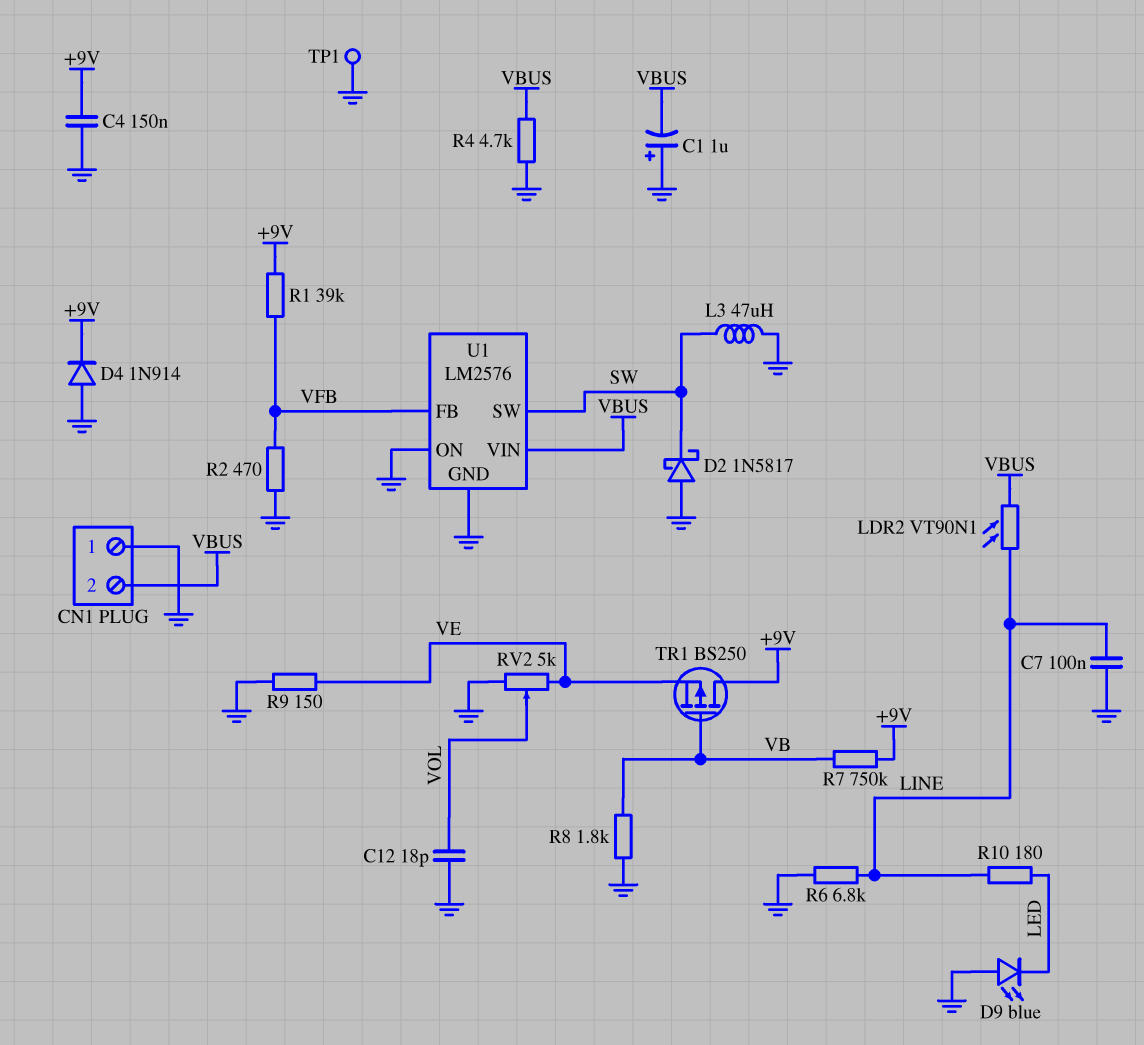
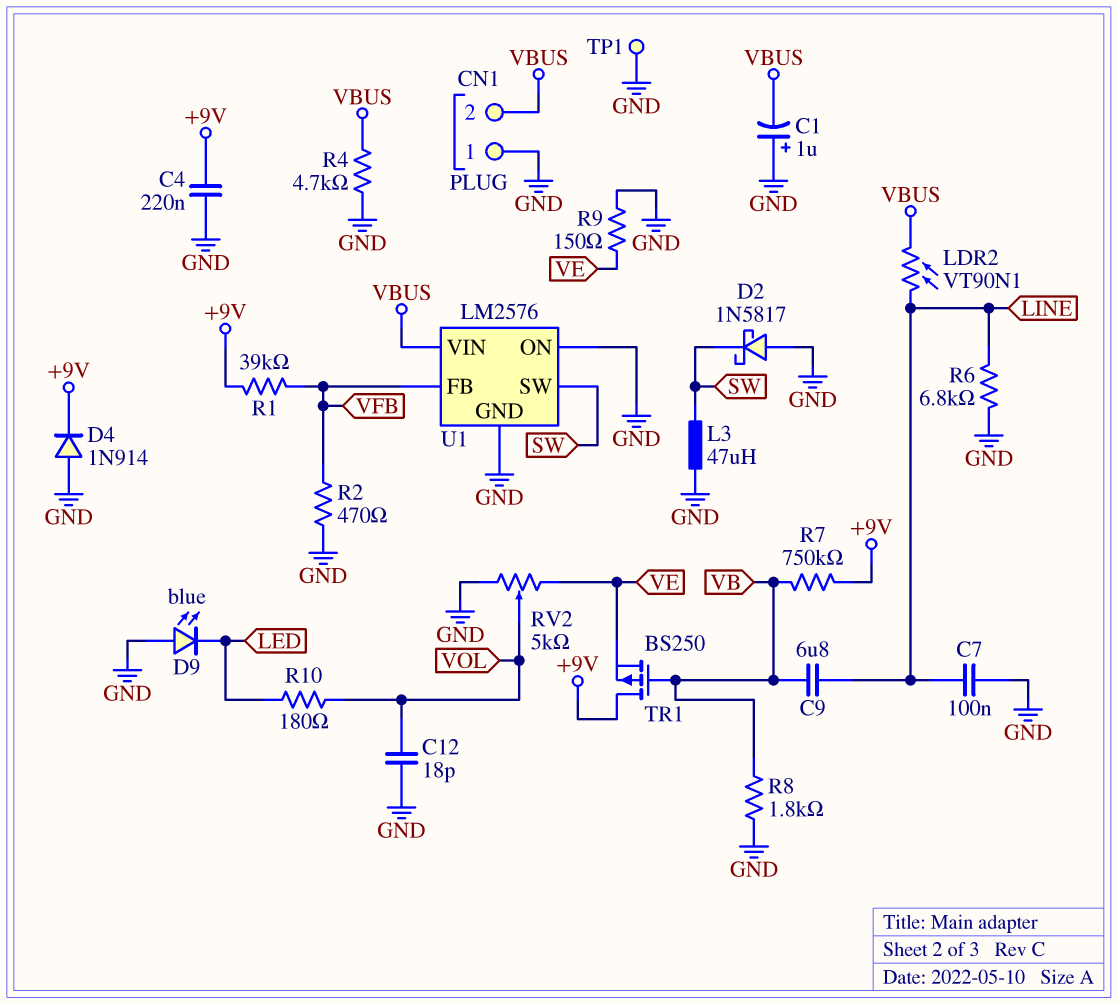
C4: 150nF (+9V, GND) -> 220nF (+9V, GND)
C9: none -> 6.8uF (LINE, VB)
R10: 180 (LED, LINE) -> 180 (LED, VOL)

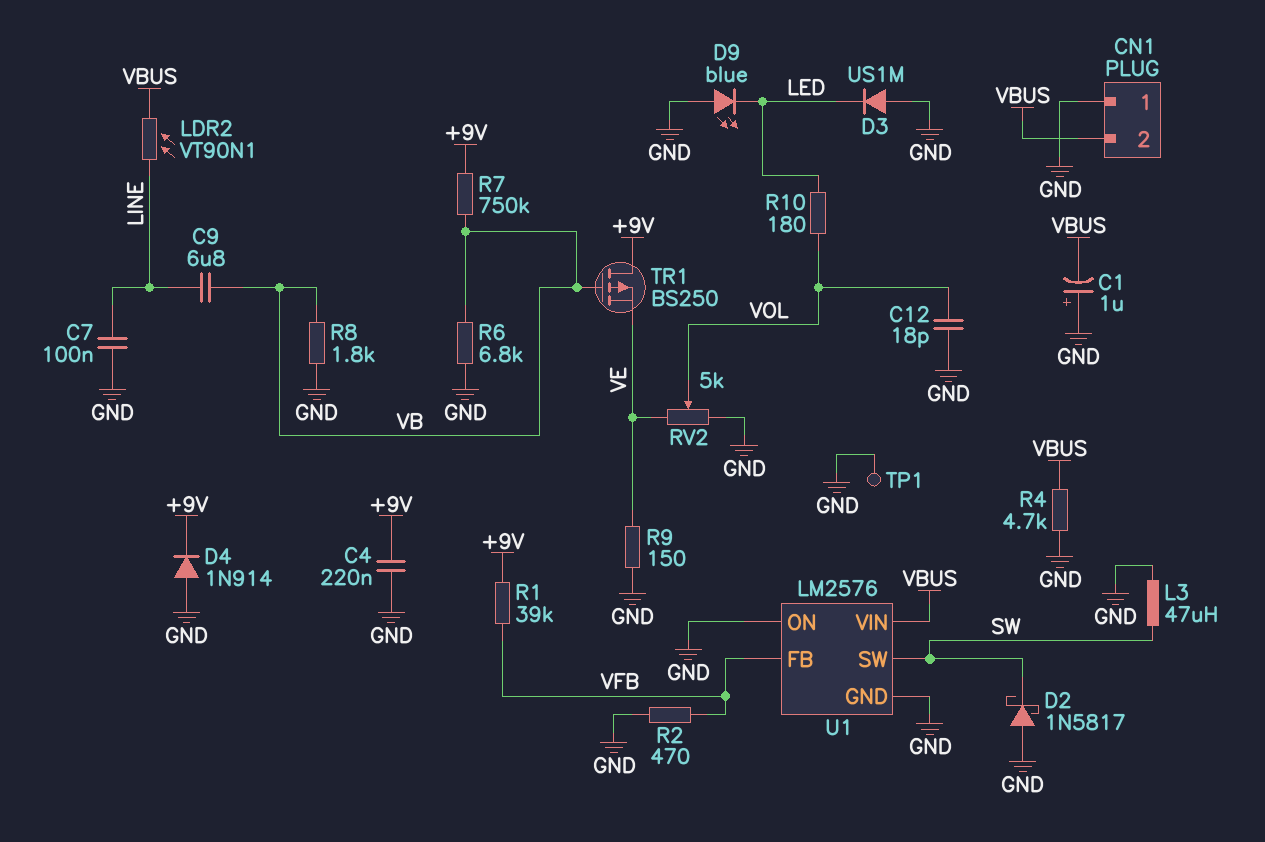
D3: none -> diode US1M (A GND, K LED)
R6: 6.8k (GND, LINE) -> 6.8k (GND, VB)

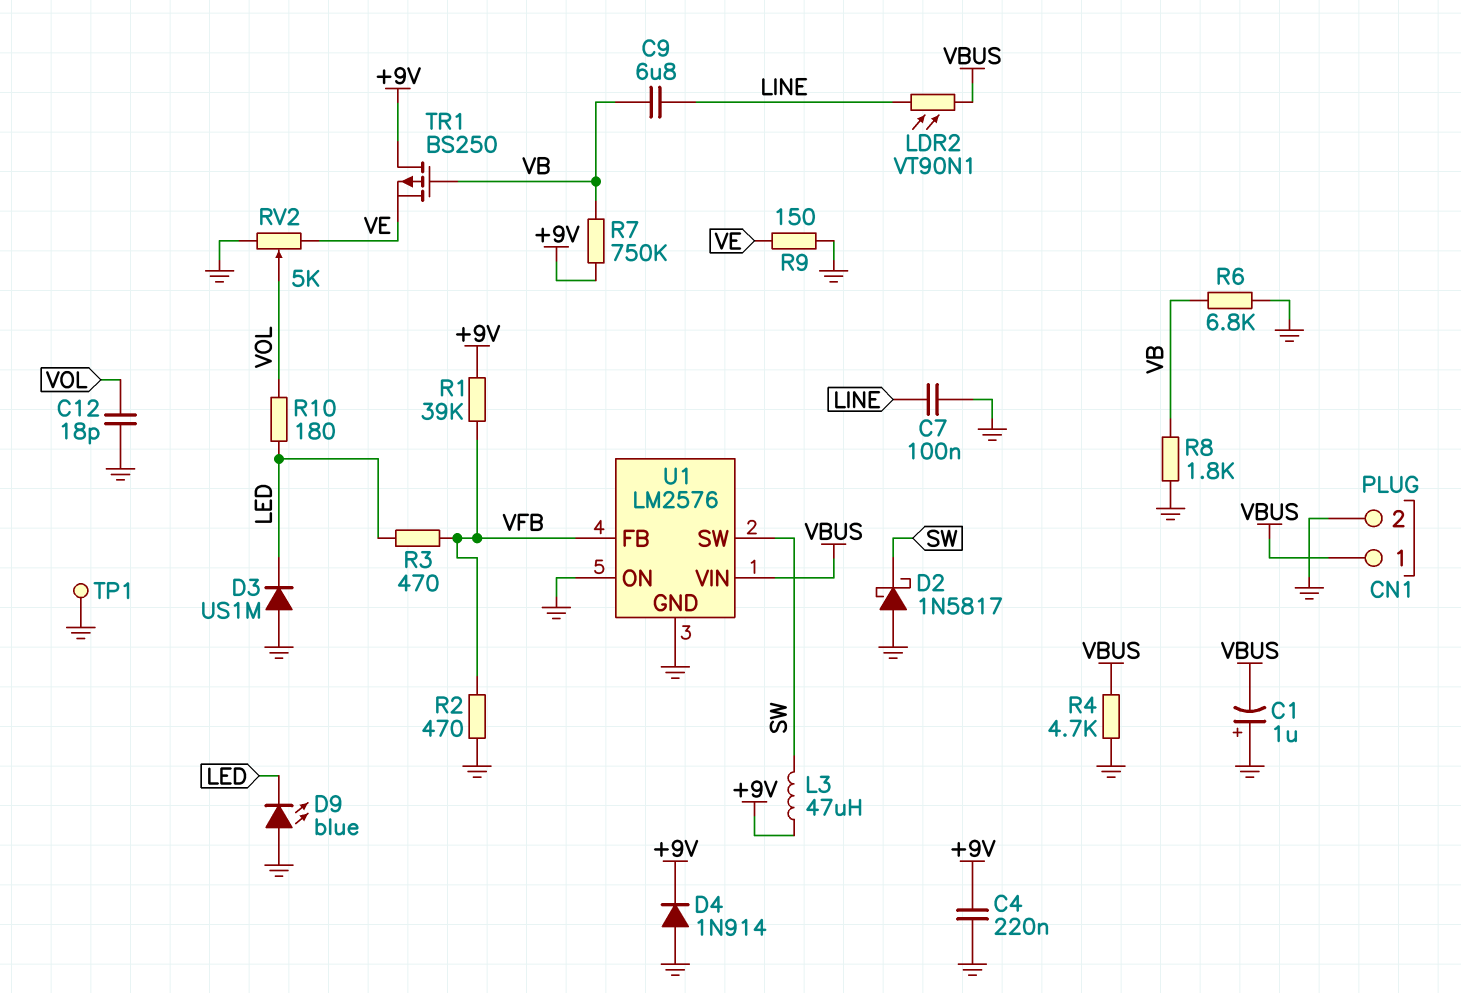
CN1 pin 1: GND -> VBUS
CN1 pin 2: VBUS -> GND
L3: 47uH (GND, SW) -> 47uH (+9V, SW)
R3: none -> 470 (LED, VFB)

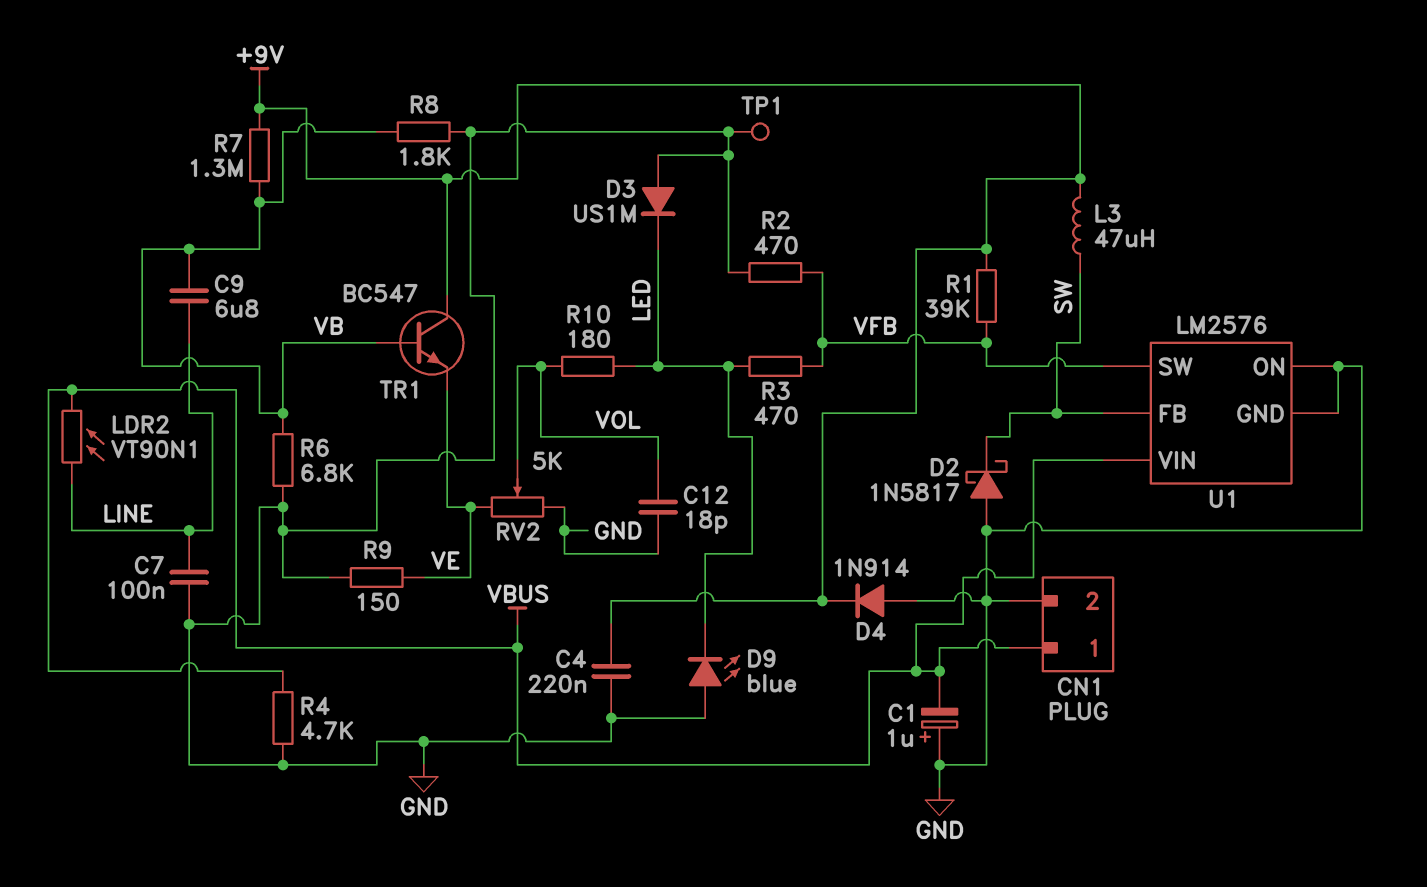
R7: 750k (+9V, VB) -> 1.3M (+9V, VB)
TR1: PMOS BS250 (G VB, D +9V, S VE) -> NPN BC547 (B VB, C +9V, E VE)
U1 pin FB: VFB -> SW
U1 pin SW: SW -> VFB

